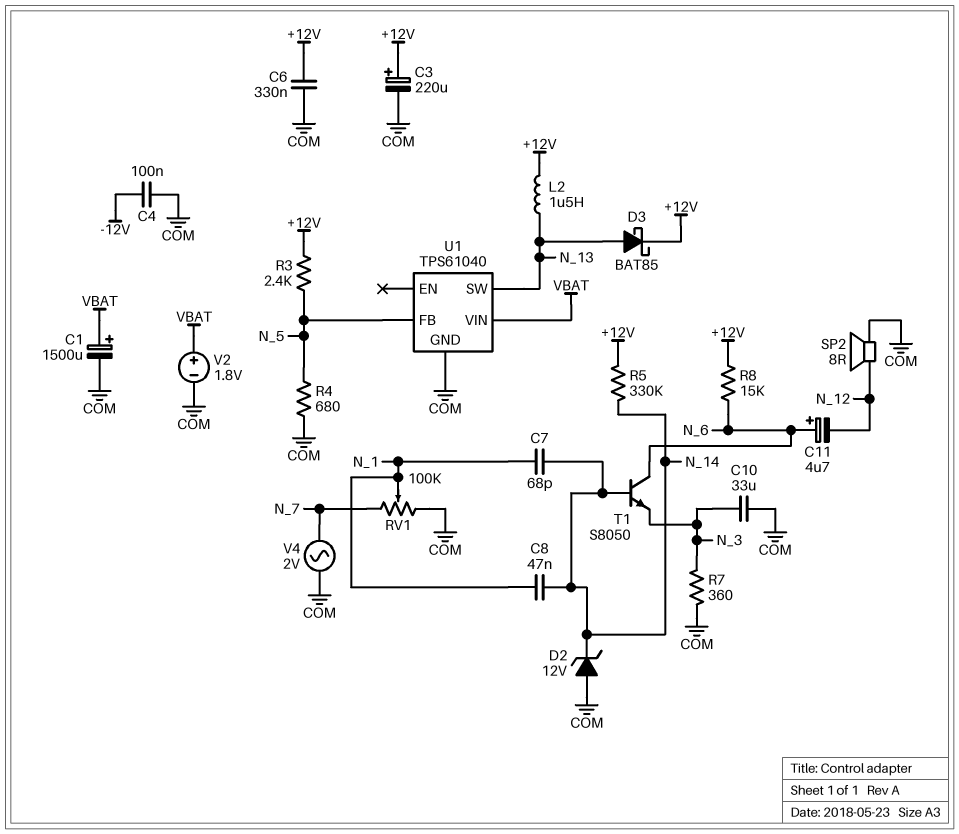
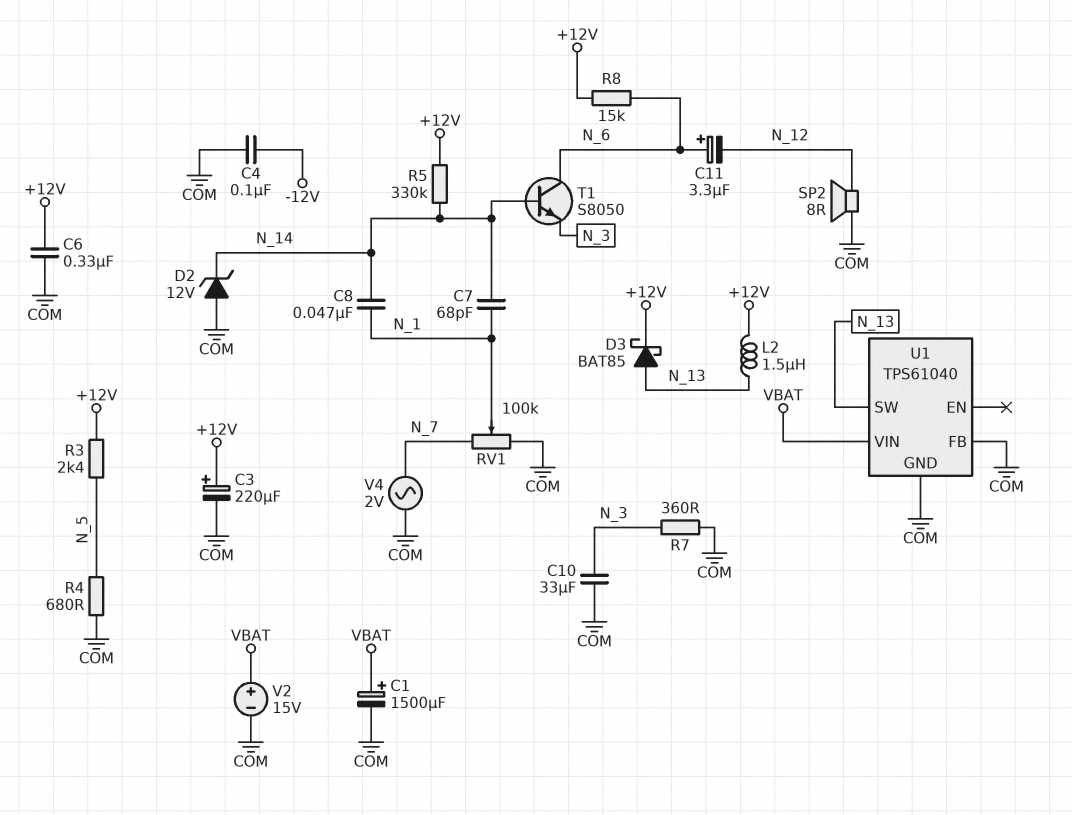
C11: 4.7uF (plus N_6, minus N_12) -> 3.3uF (plus N_6, minus N_12)
U1 pin FB: N_5 -> COM
V2: 1.8V (plus VBAT, minus COM) -> 15V (plus VBAT, minus COM)

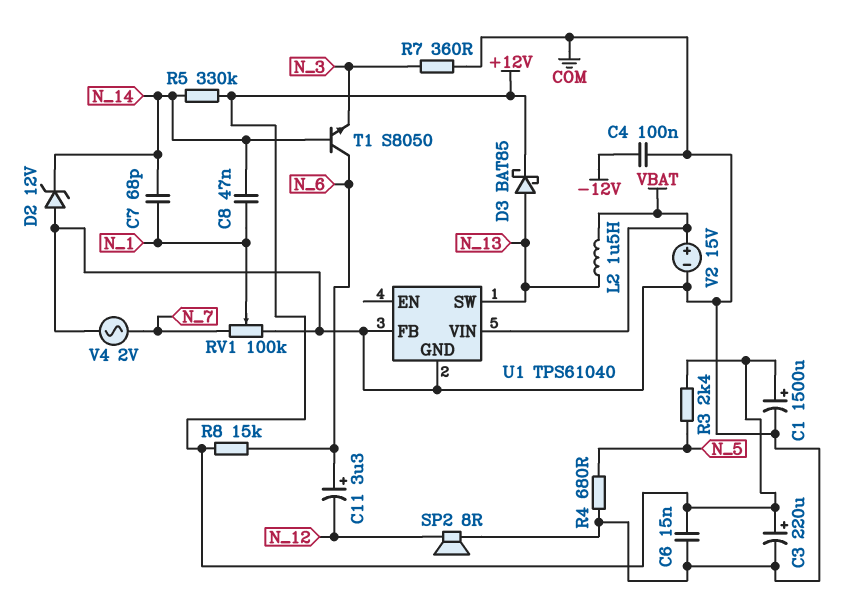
C1: 1500uF (plus VBAT, minus COM) -> 1500uF (plus +12V, minus COM)
C6: 330nF (+12V, COM) -> 15nF (+12V, COM)
C10: 33uF (COM, N_3) -> none
L2: 1.5uH (+12V, N_13) -> 1.5uH (N_13, VBAT)

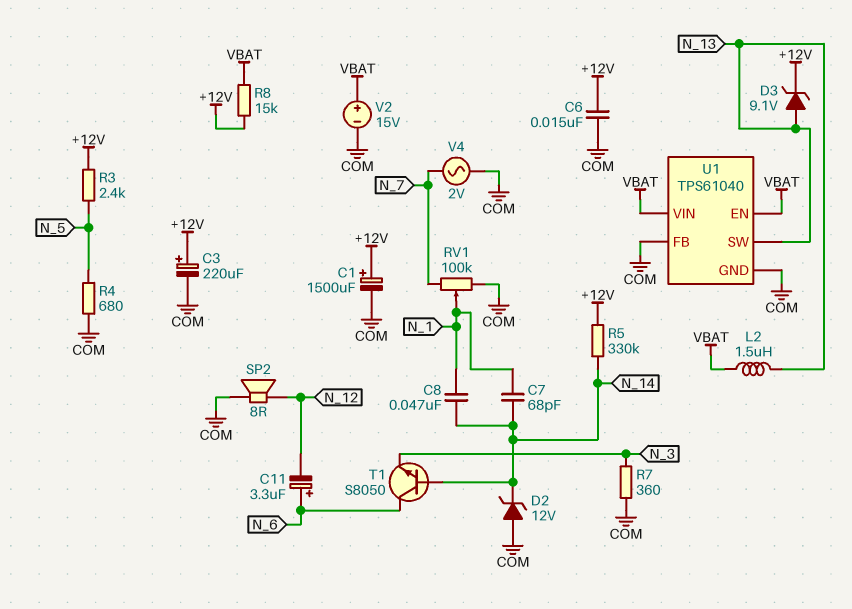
C4: 100nF (-12V, COM) -> none
D3: schottky BAT85 (A N_13, K +12V) -> zener 9.1V (A N_13, K +12V)
R8: 15k (+12V, N_6) -> 15k (+12V, VBAT)
U1 pin EN: none -> VBAT

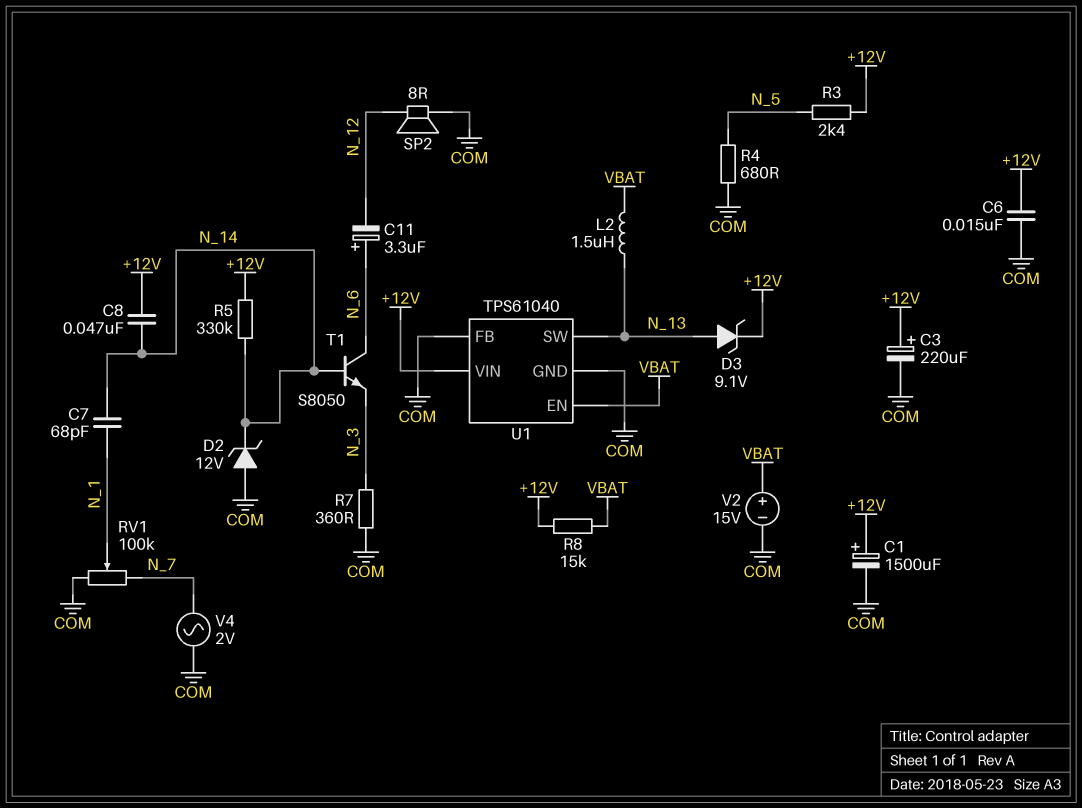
C8: 47nF (N_1, N_14) -> 47nF (+12V, N_14)
U1 pin VIN: VBAT -> +12V

